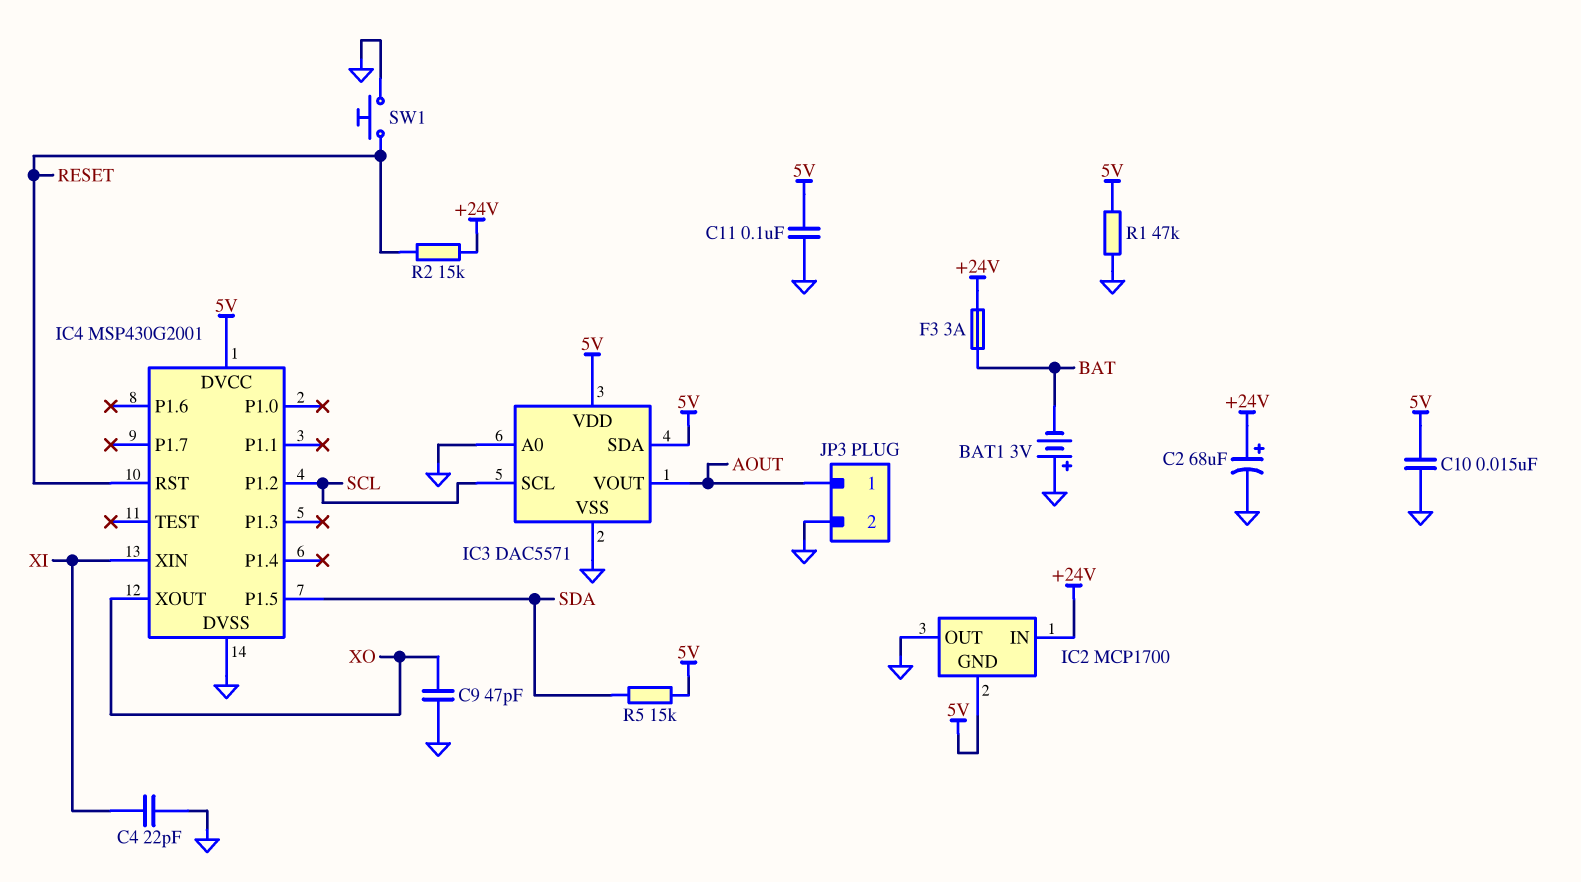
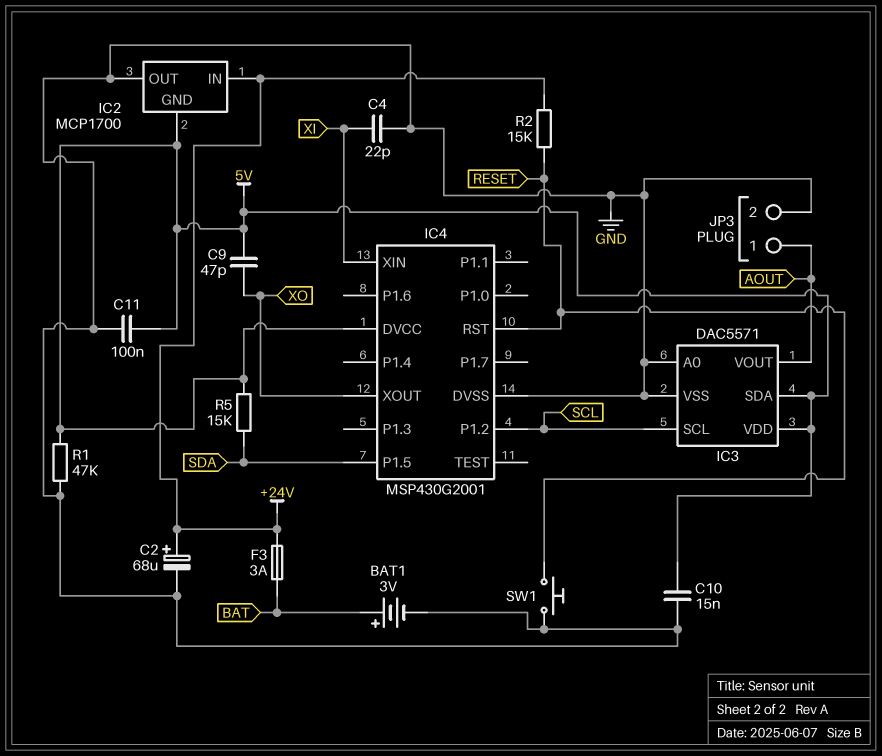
BAT1: 3V (plus GND, minus BAT) -> 3V (plus BAT, minus GND)
C9: 47pF (GND, XO) -> 47pF (5V, XO)

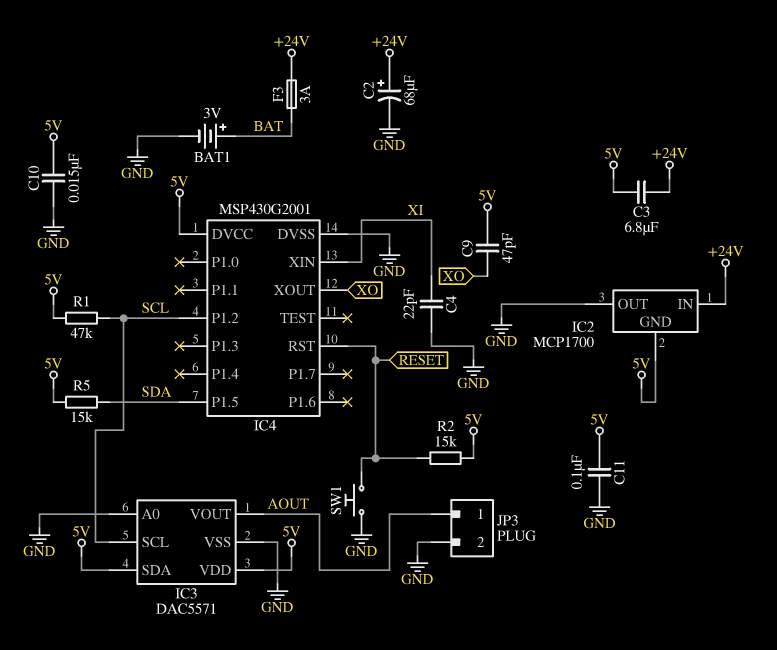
C3: none -> 6.8uF (+24V, 5V)
R1: 47k (5V, GND) -> 47k (5V, SCL)
R2: 15k (+24V, RESET) -> 15k (5V, RESET)

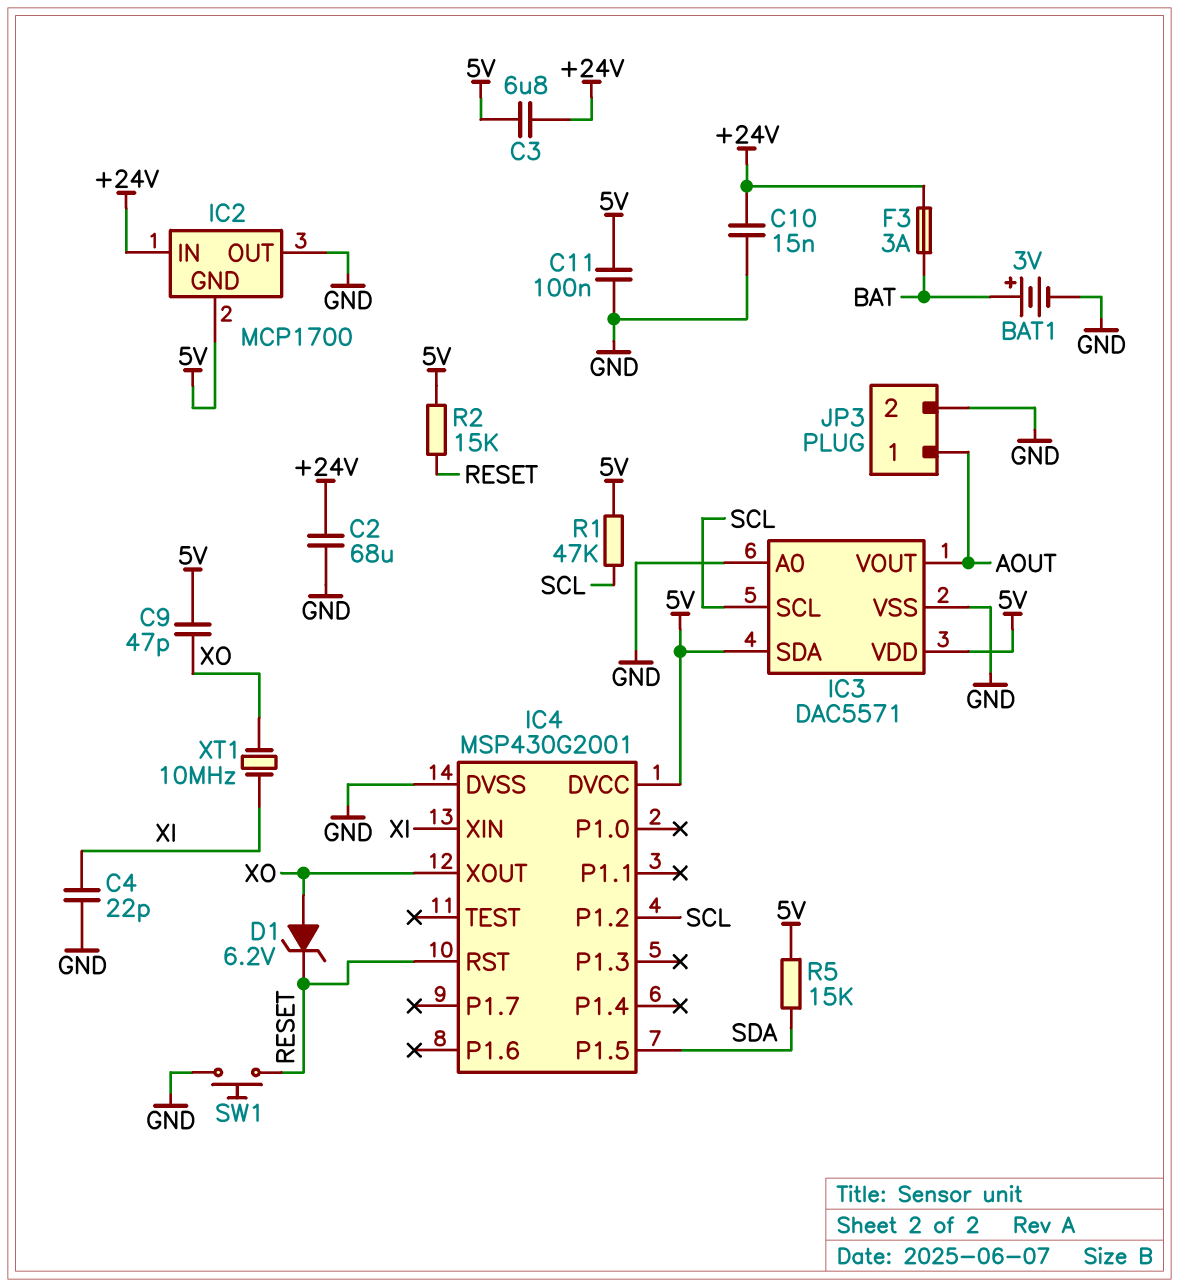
C2: 68uF (plus +24V, minus GND) -> 68uF (+24V, GND)
C10: 15nF (5V, GND) -> 15nF (+24V, GND)
D1: none -> zener 6.2V (A XO, K RESET)
XT1: none -> 10MHz (XI, XO)

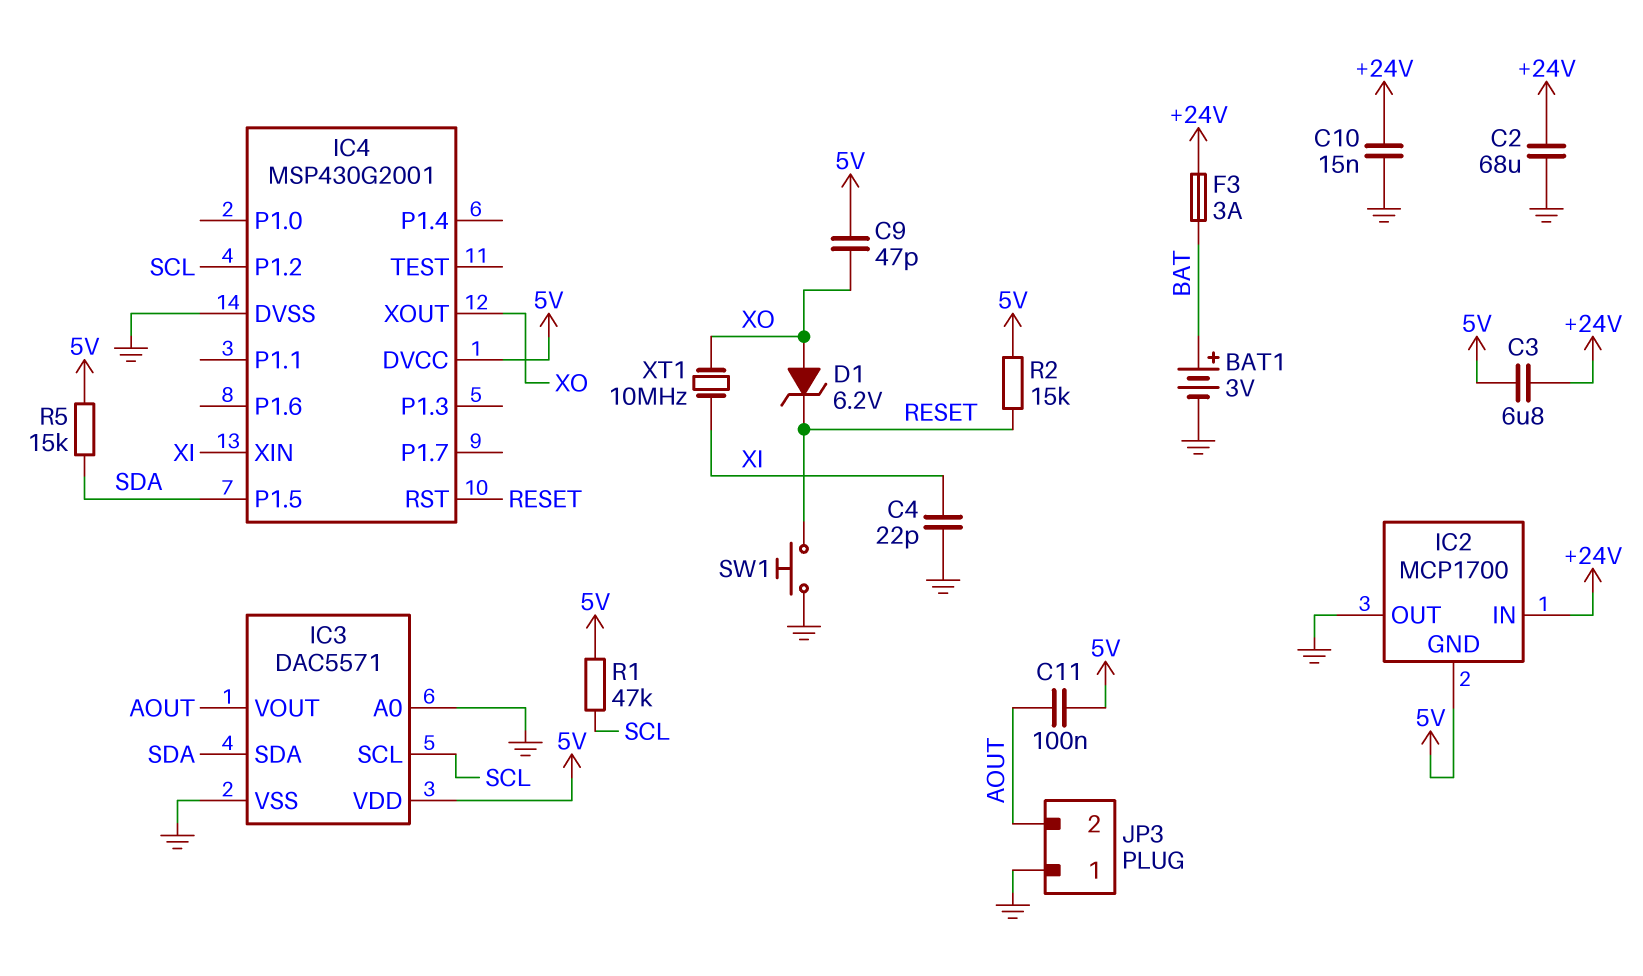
C11: 100nF (5V, GND) -> 100nF (5V, AOUT)
IC3 pin SDA: 5V -> SDA
JP3 pin 1: AOUT -> GND
JP3 pin 2: GND -> AOUT

